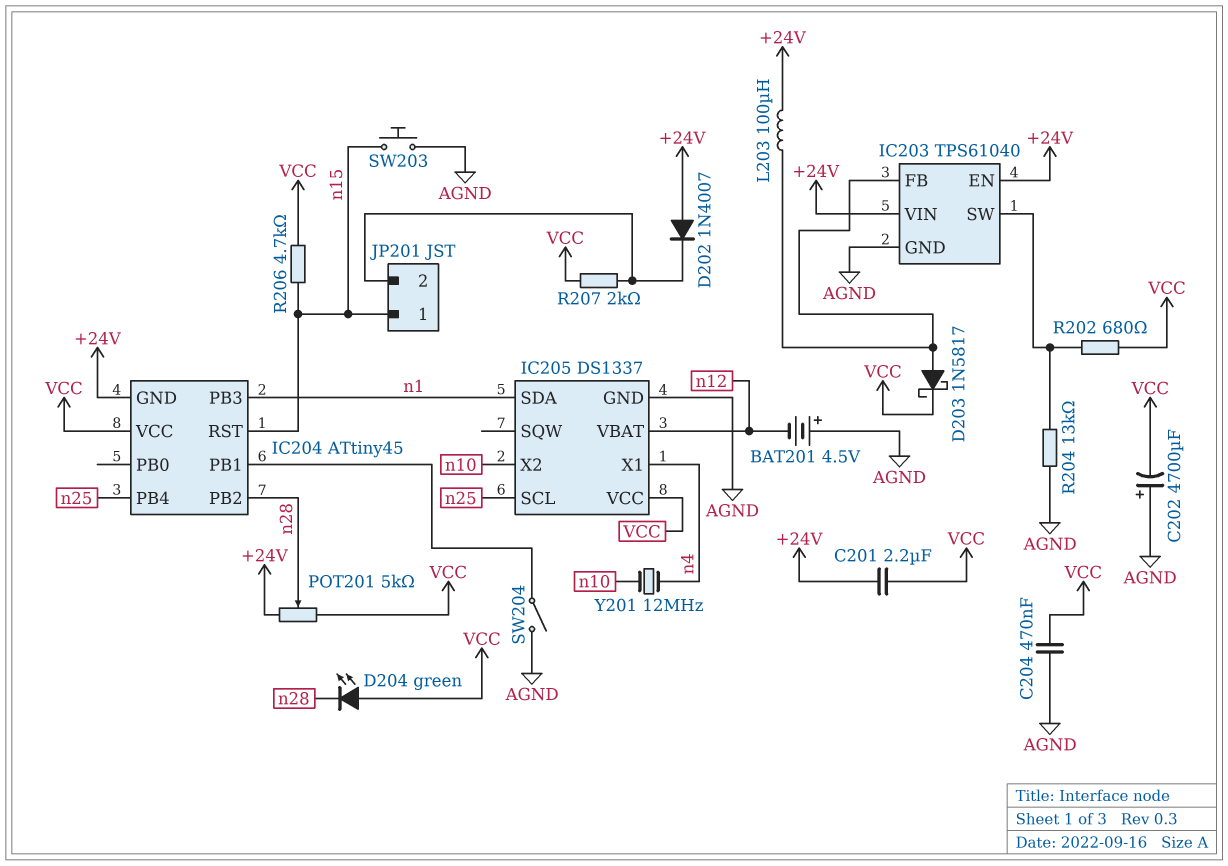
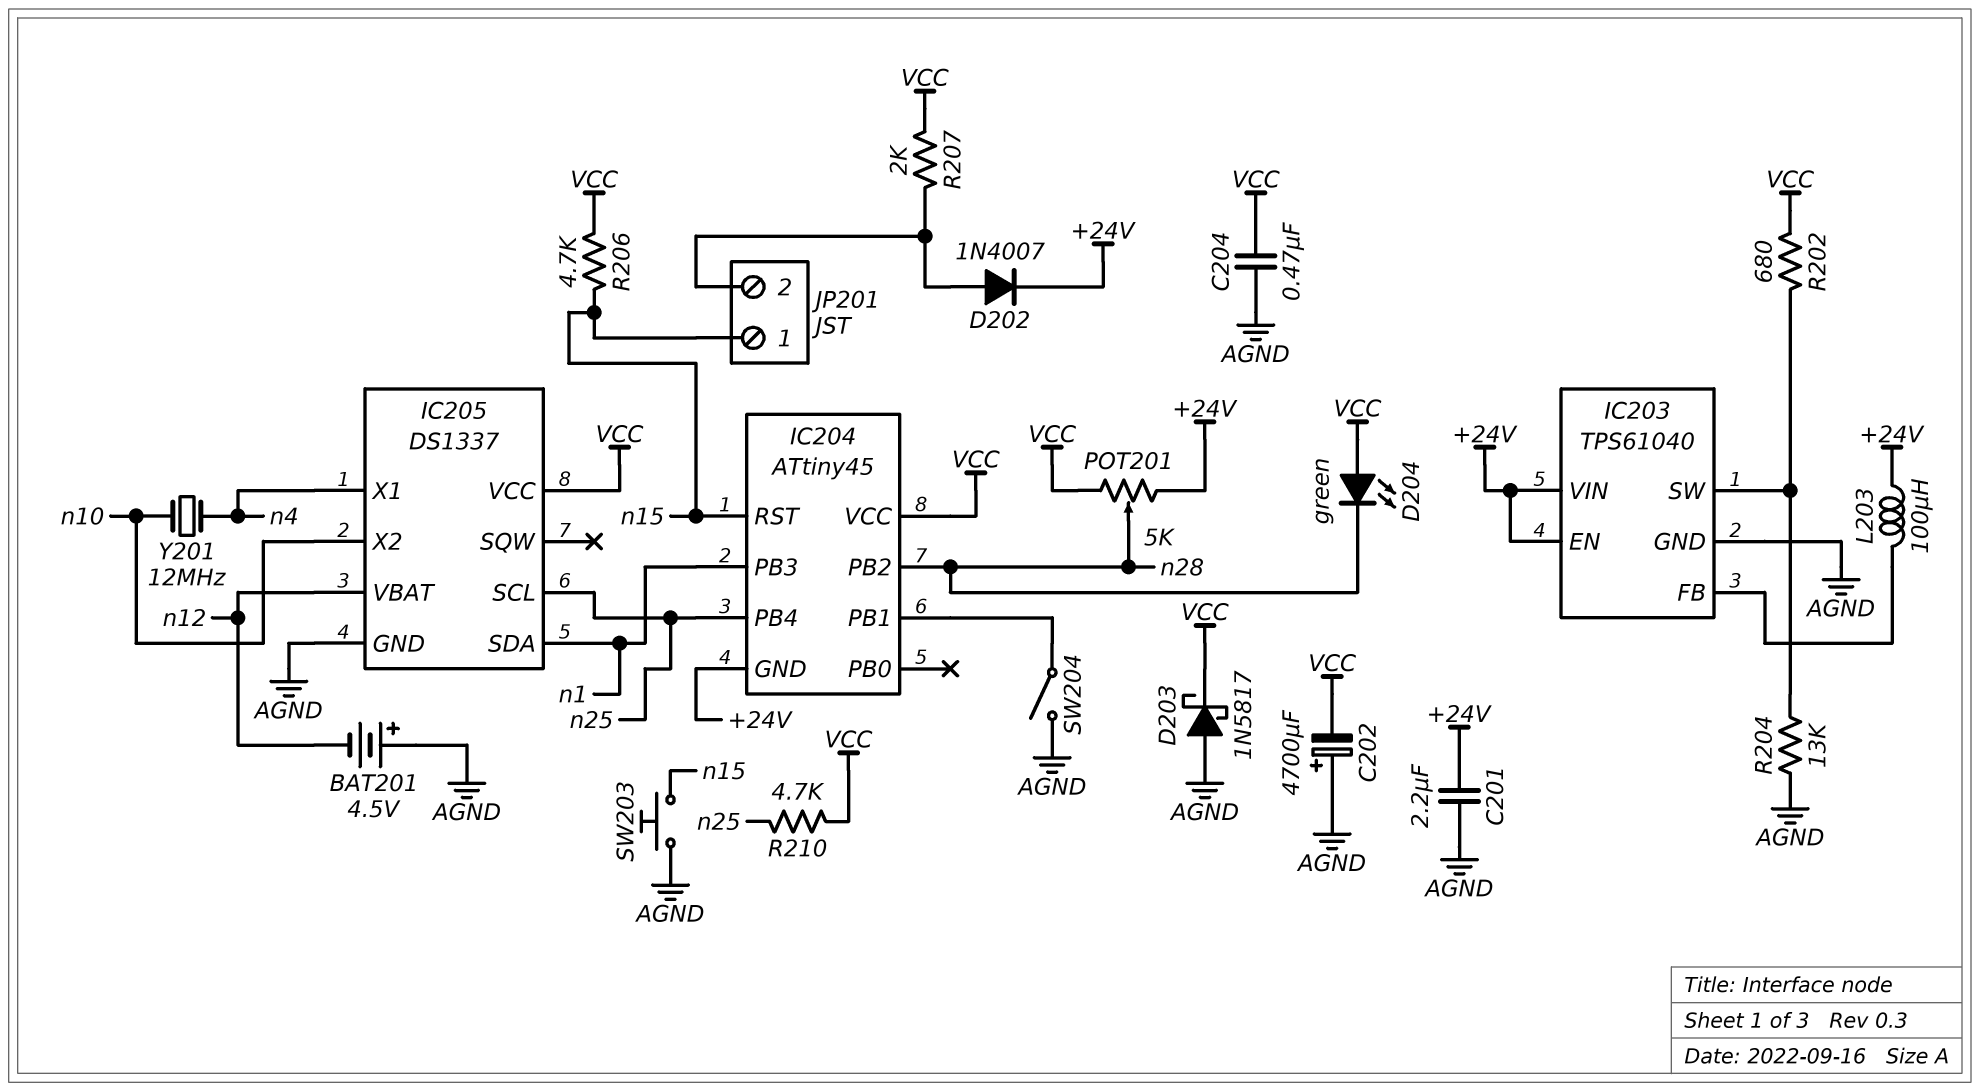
C201: 2.2uF (+24V, VCC) -> 2.2uF (+24V, AGND)
D202: diode 1N4007 (A +24V, K JP201/2) -> diode 1N4007 (A JP201/2, K +24V)
D203: schottky 1N5817 (A IC203/FB, K VCC) -> schottky 1N5817 (A AGND, K VCC)
R210: none -> 4.7k (VCC, n25)

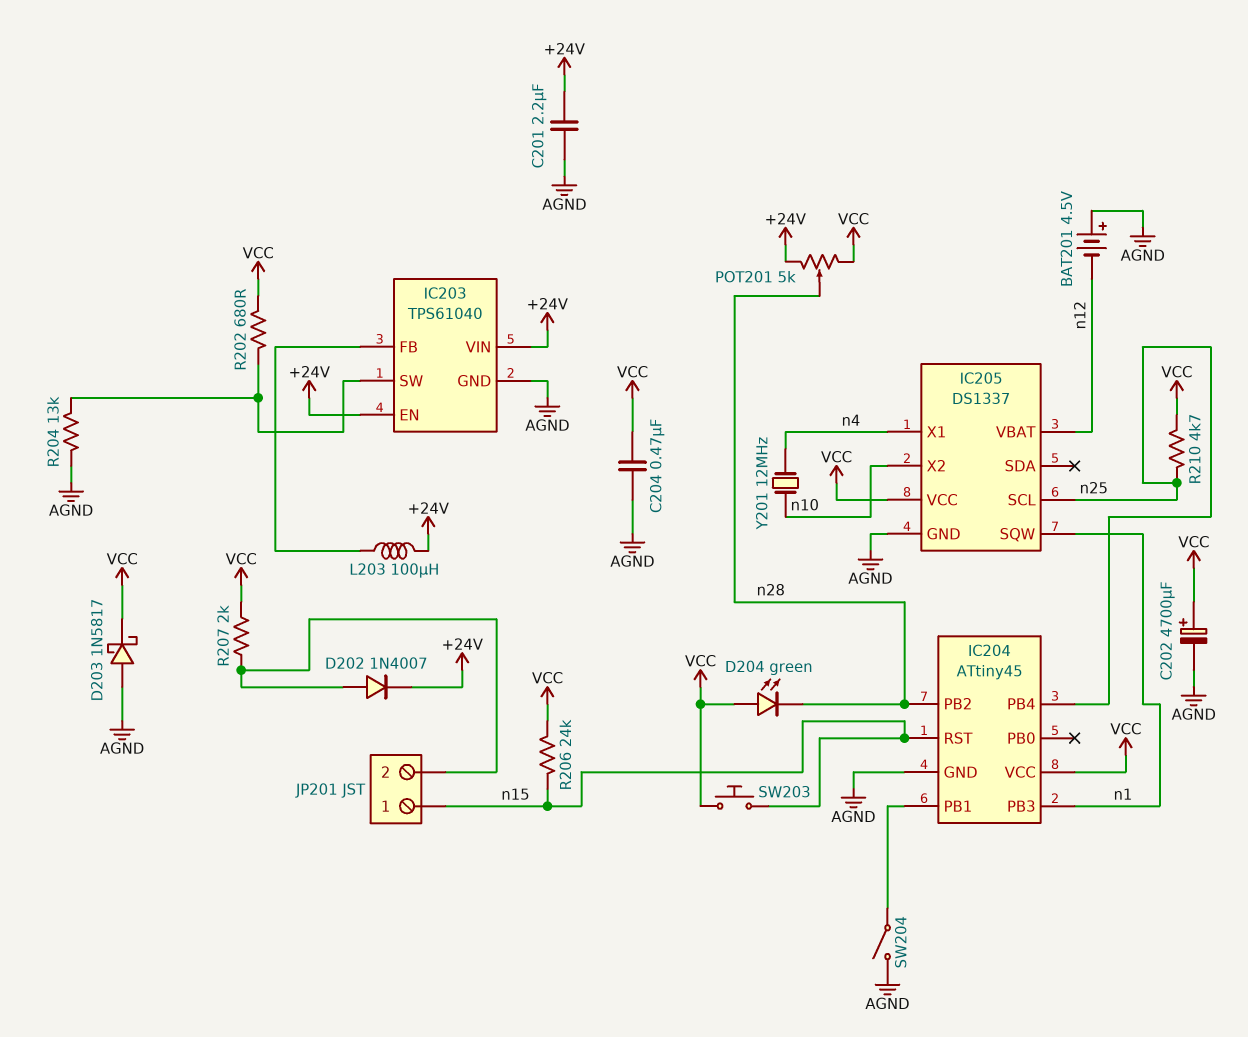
C202: 4700uF (plus AGND, minus VCC) -> 4700uF (plus VCC, minus AGND)
IC204 pin GND: +24V -> AGND
IC205 pin SDA: n1 -> none
IC205 pin SQW: none -> n1
R206: 4.7k (VCC, n15) -> 24k (VCC, n15)
SW203: button (AGND, n15) -> button (VCC, n15)

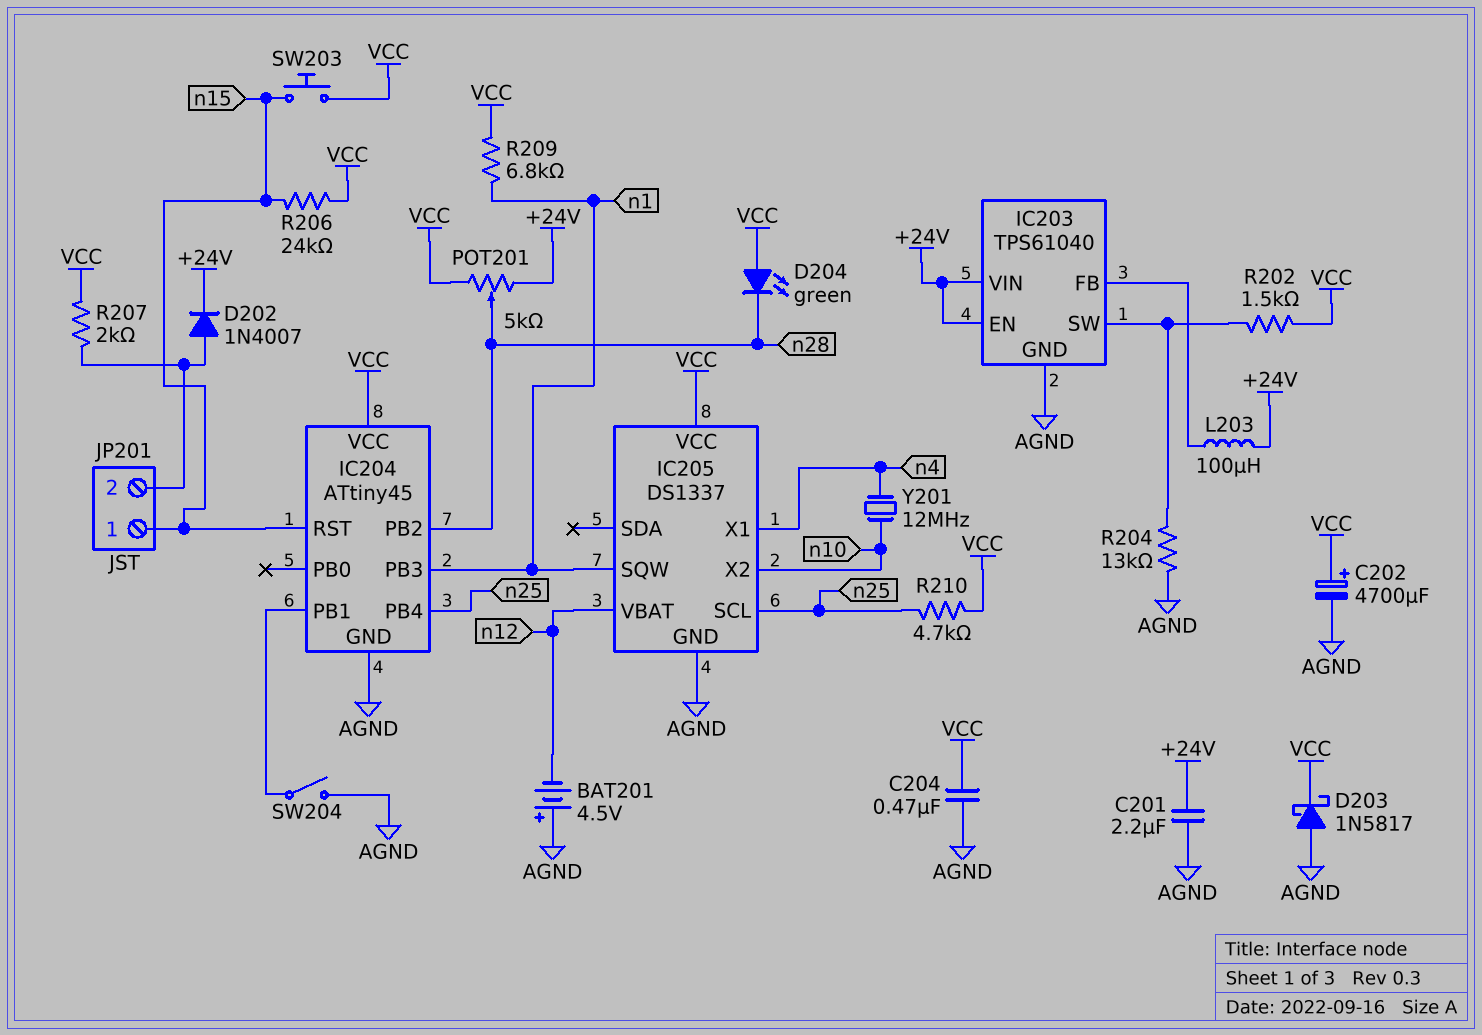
R202: 680 (IC203/SW, VCC) -> 1.5k (IC203/SW, VCC)
R209: none -> 6.8k (VCC, n1)

